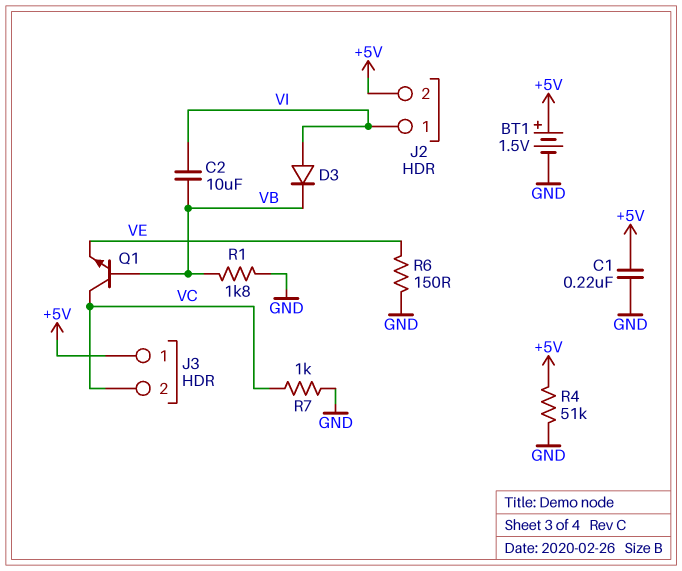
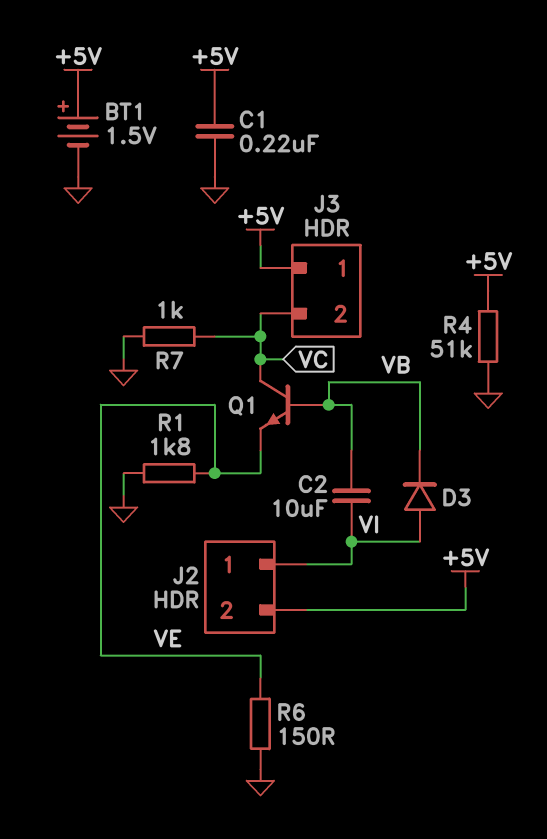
R1: 1.8k (GND, VB) -> 1.8k (GND, VE)

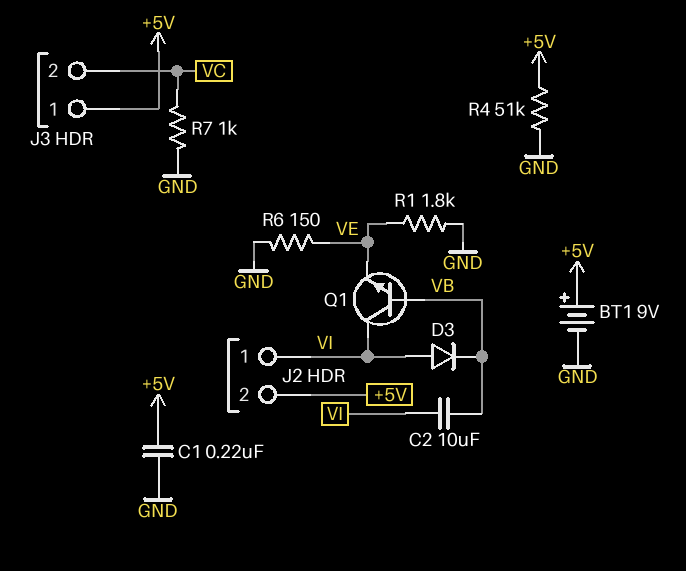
BT1: 1.5V (plus +5V, minus GND) -> 9V (plus +5V, minus GND)
Q1: NPN (B VB, C VC, E VE) -> NPN (B VB, C VI, E VE)

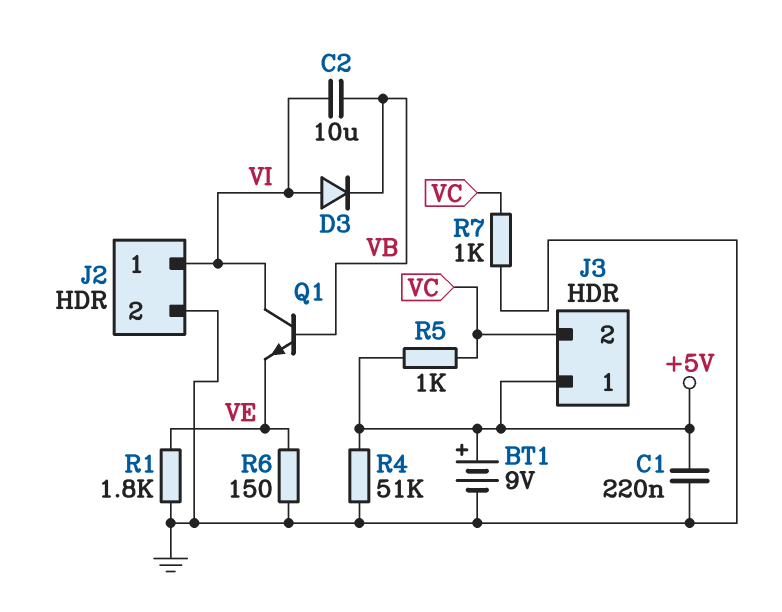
J2 pin 2: +5V -> GND
R5: none -> 1k (+5V, VC)

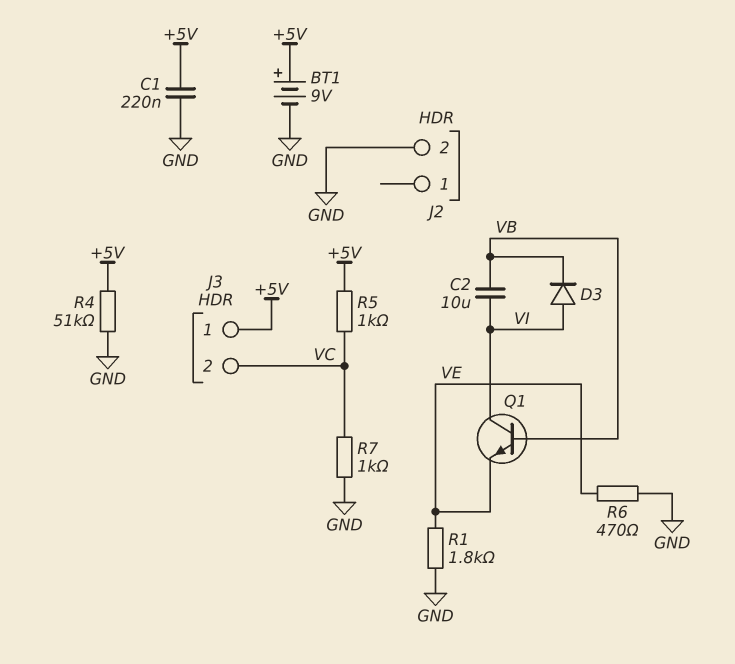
J2 pin 1: VI -> none
R6: 150 (GND, VE) -> 470 (GND, VE)

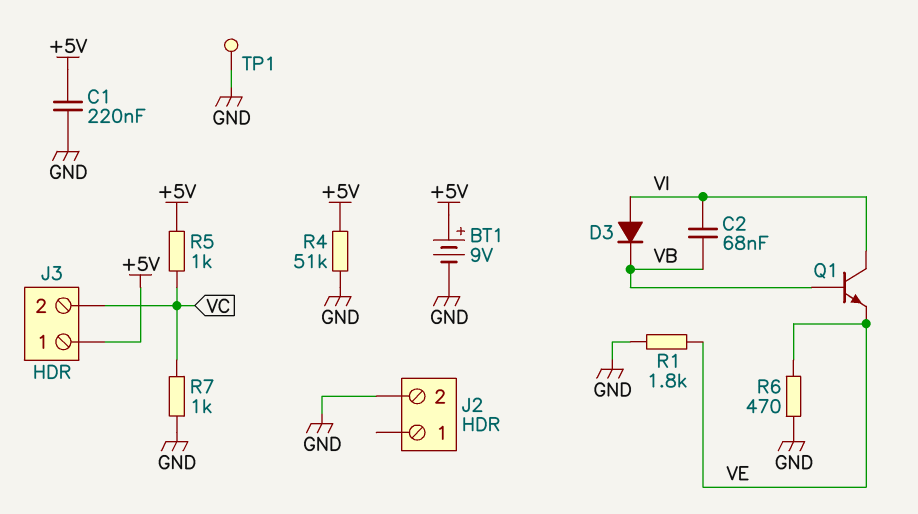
C2: 10uF (VB, VI) -> 68nF (VB, VI)
TP1: none -> test point (GND)

